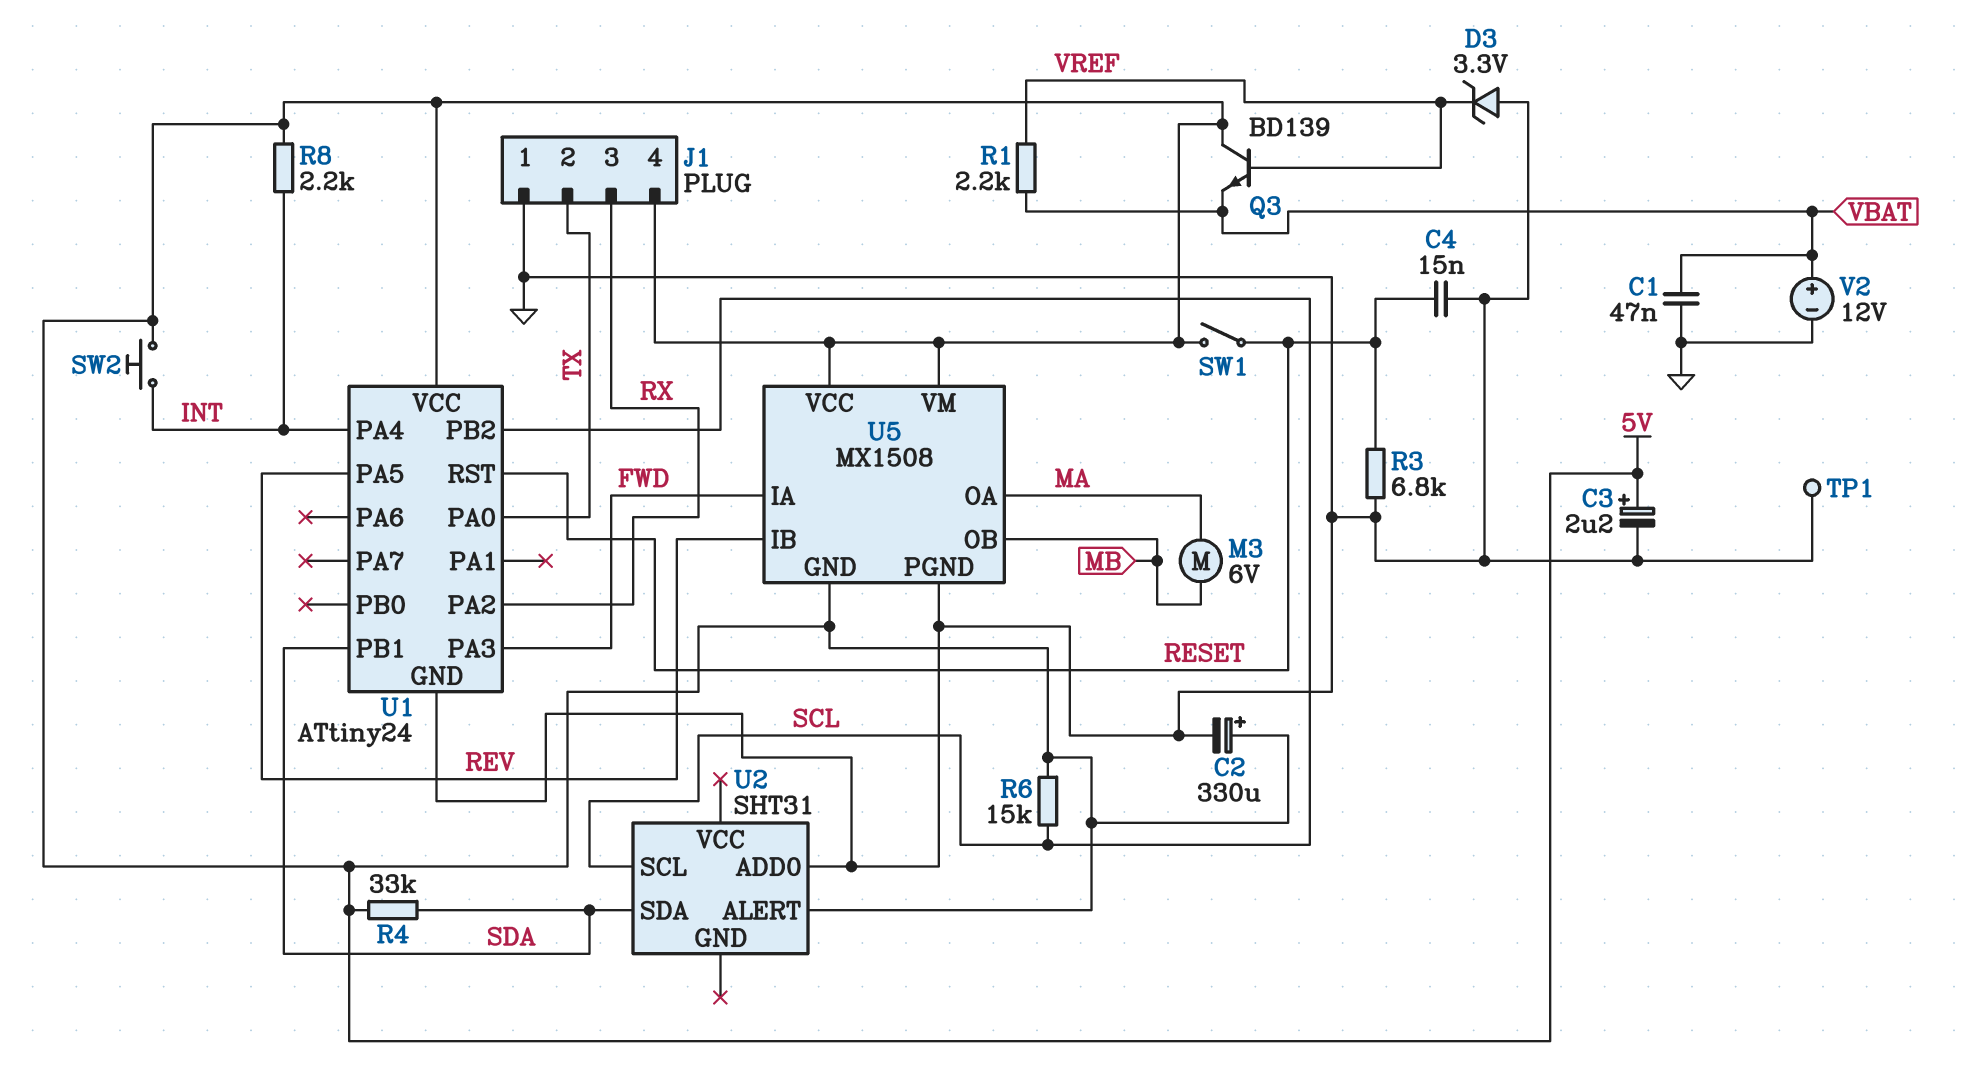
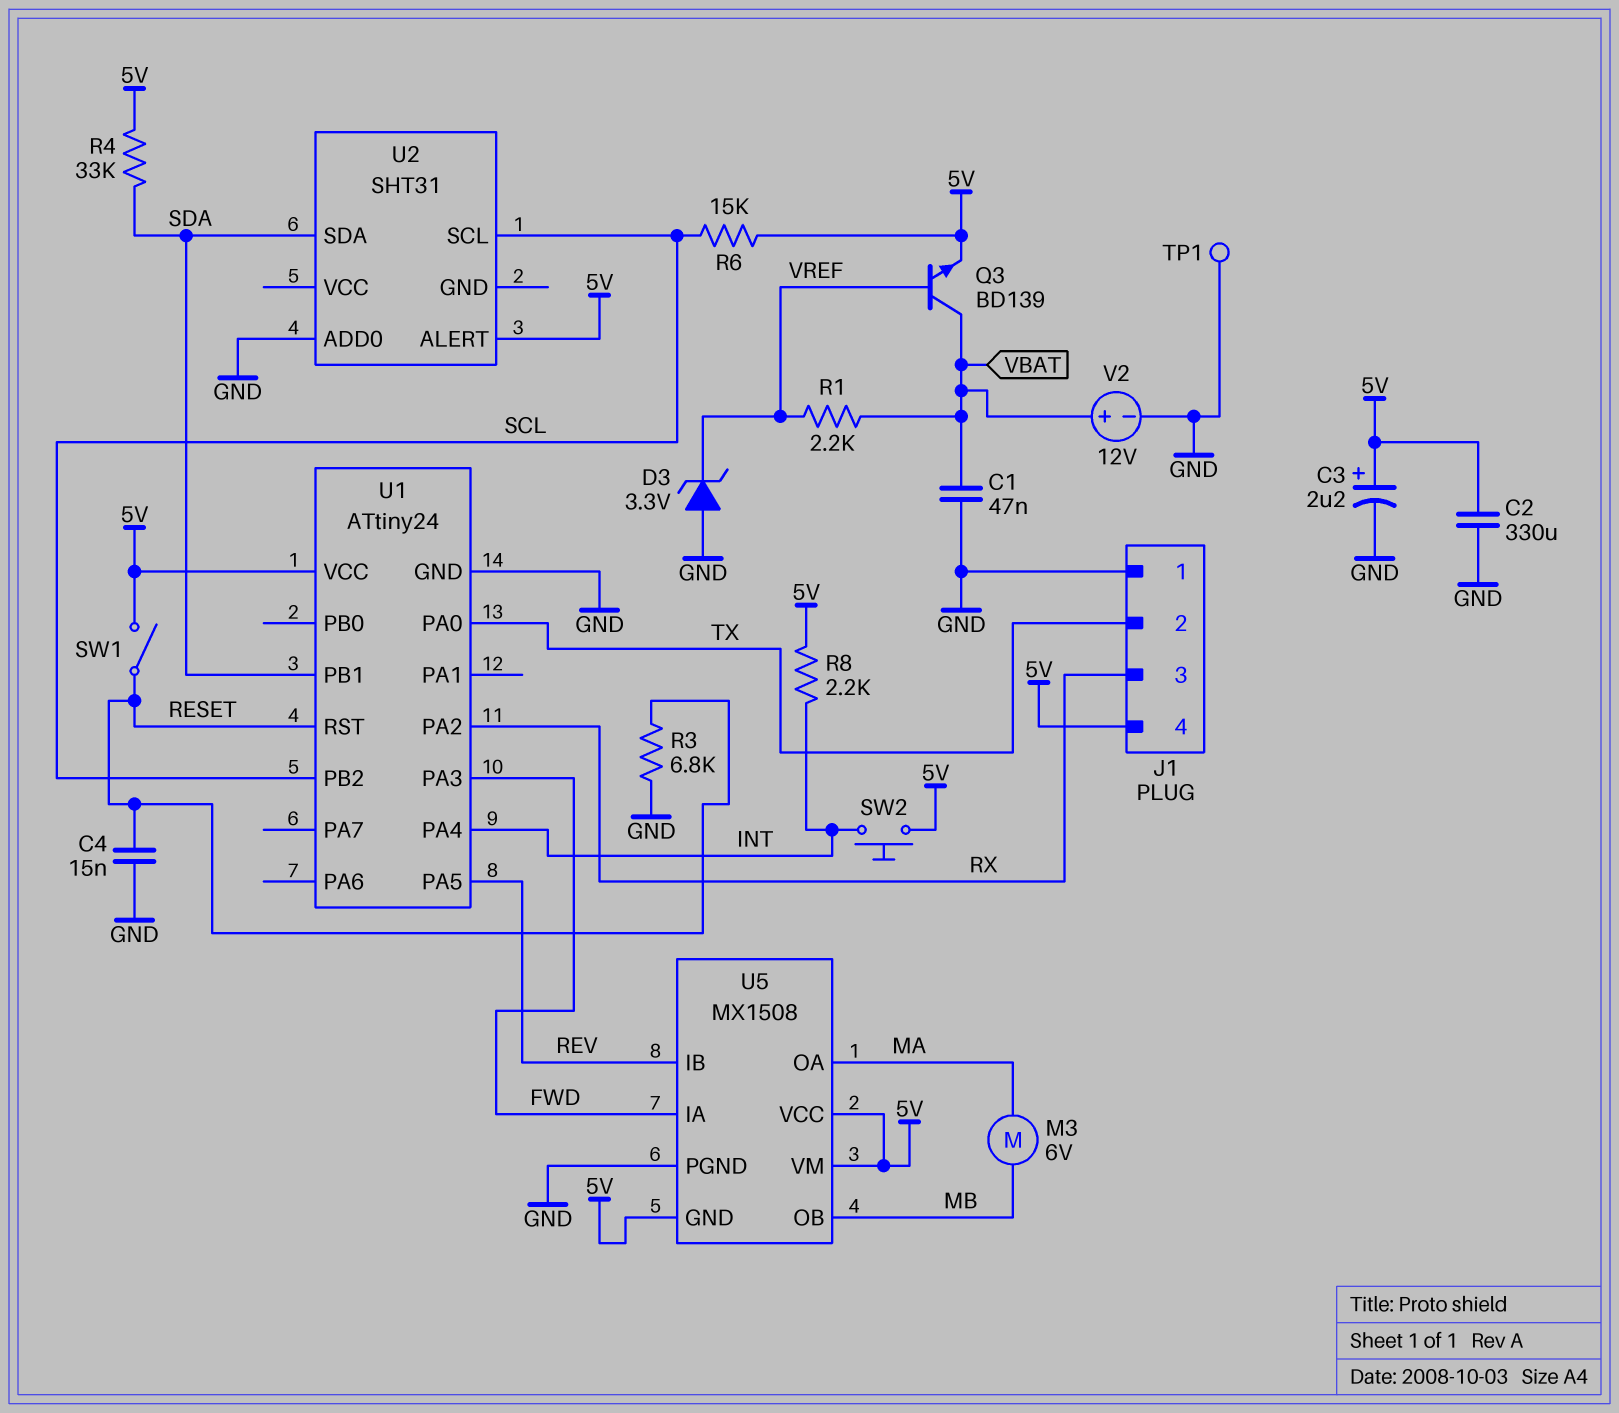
C2: 330uF (plus 5V, minus GND) -> 330uF (5V, GND)
Q3: NPN BD139 (B VREF, C 5V, E VBAT) -> NPN BD139 (B VREF, C VBAT, E 5V)

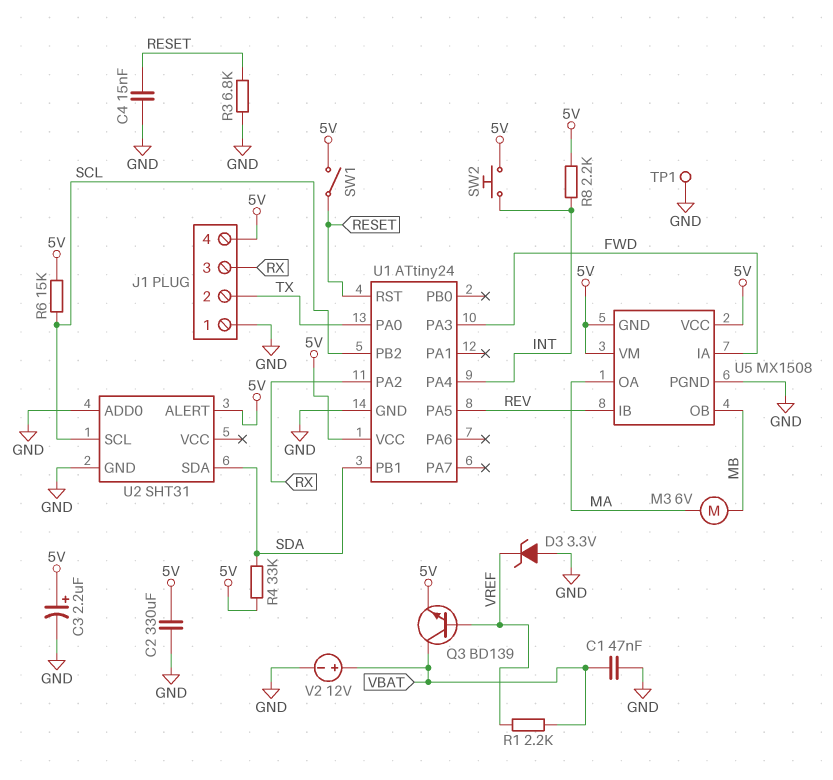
U2 pin GND: none -> GND

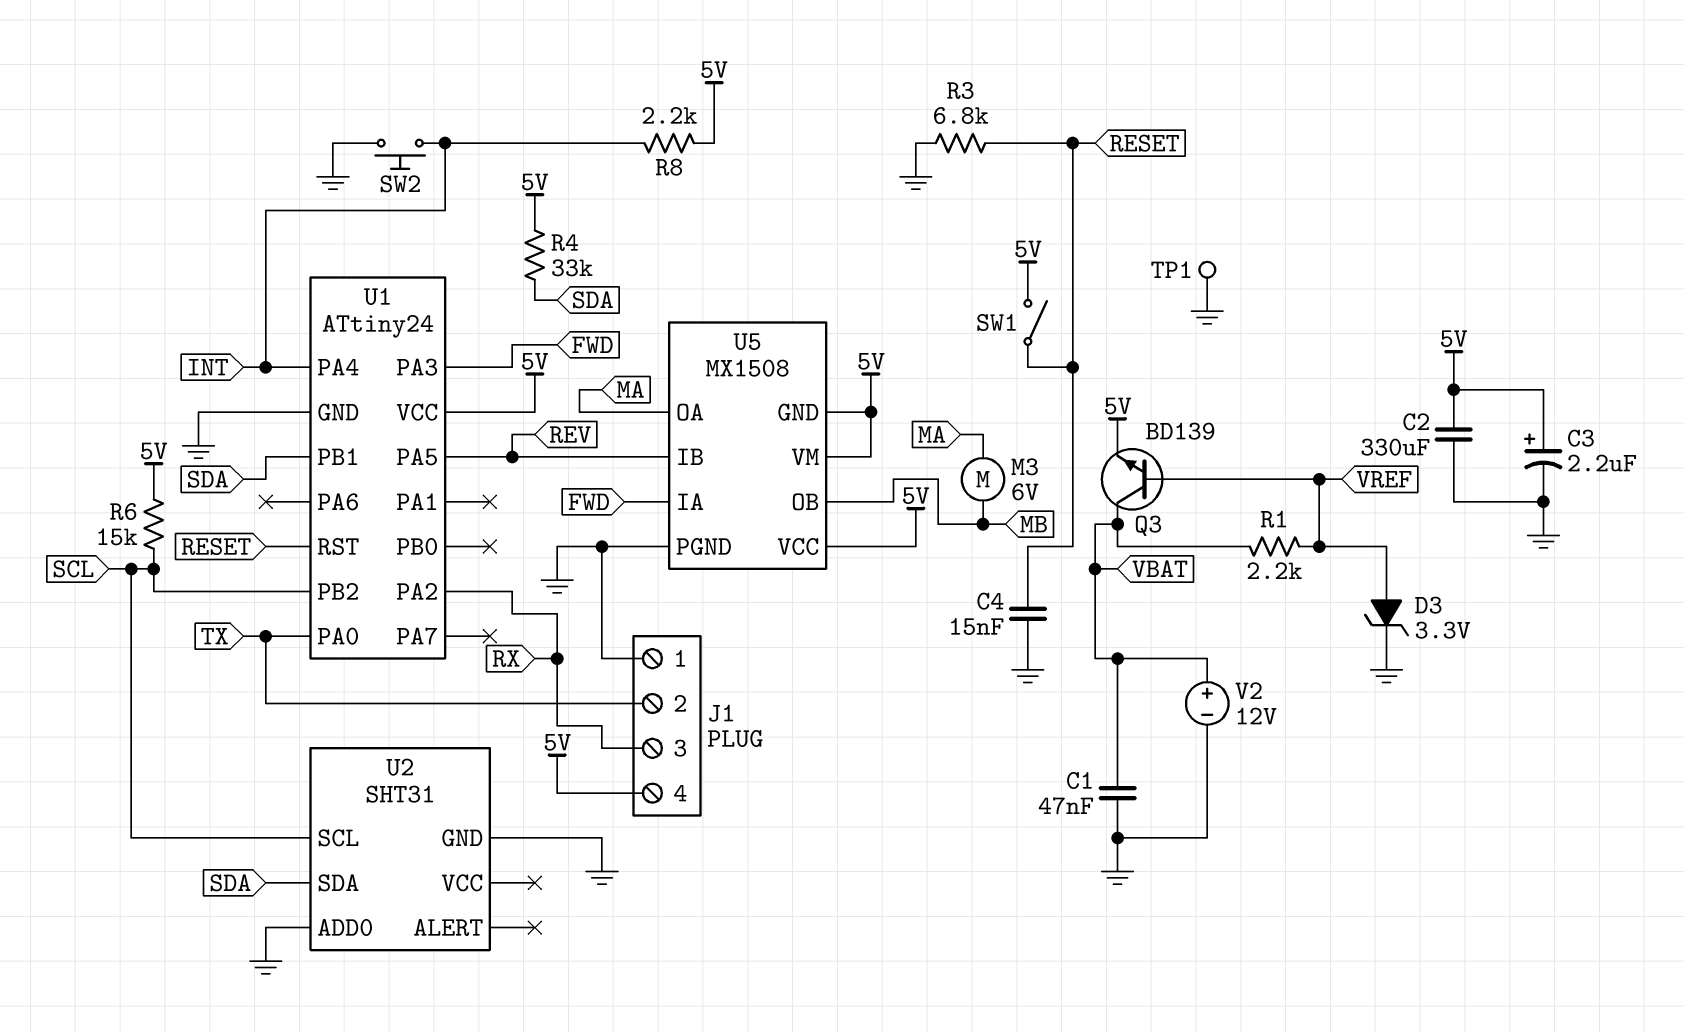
D3: zener 3.3V (A GND, K VREF) -> zener 3.3V (A VREF, K GND)
SW2: button (5V, INT) -> button (GND, INT)
U2 pin ALERT: 5V -> none

